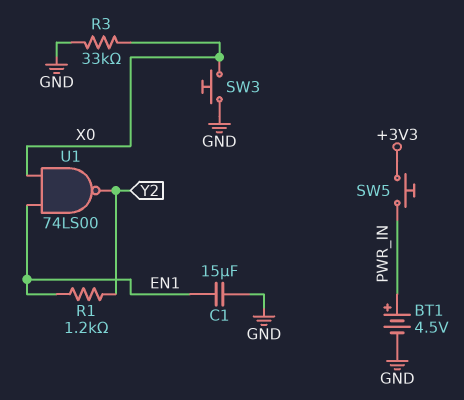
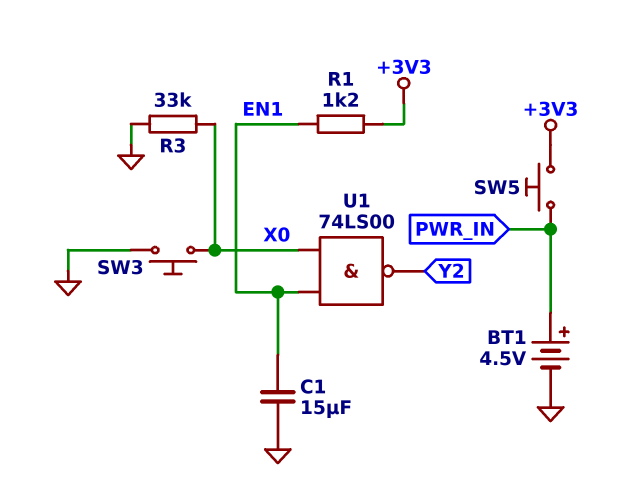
R1: 1.2k (EN1, Y2) -> 1.2k (+3V3, EN1)

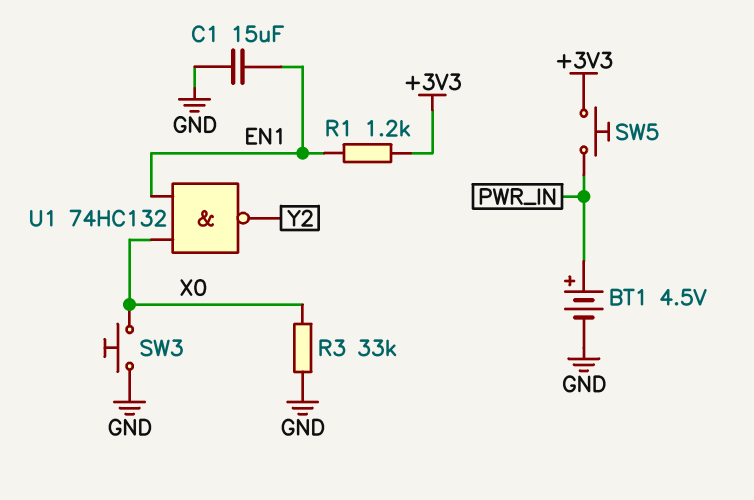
U1: NAND 74LS00 (in EN1, in X0, out Y2) -> NAND 74HC132 (in EN1, in X0, out Y2)

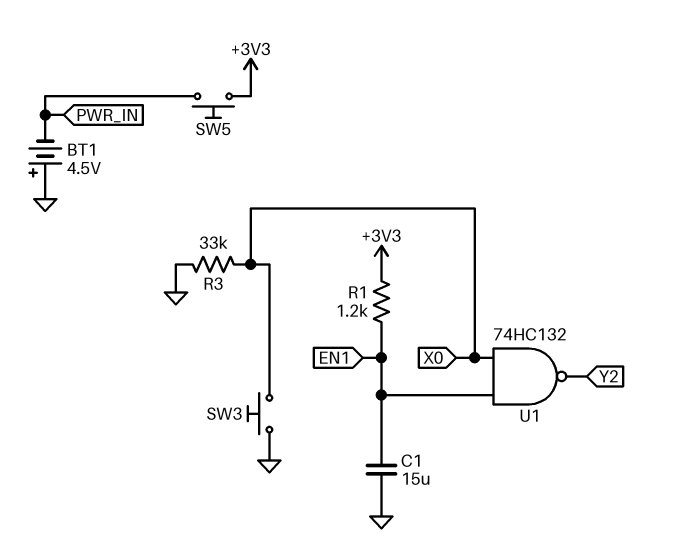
BT1: 4.5V (plus PWR_IN, minus GND) -> 4.5V (plus GND, minus PWR_IN)

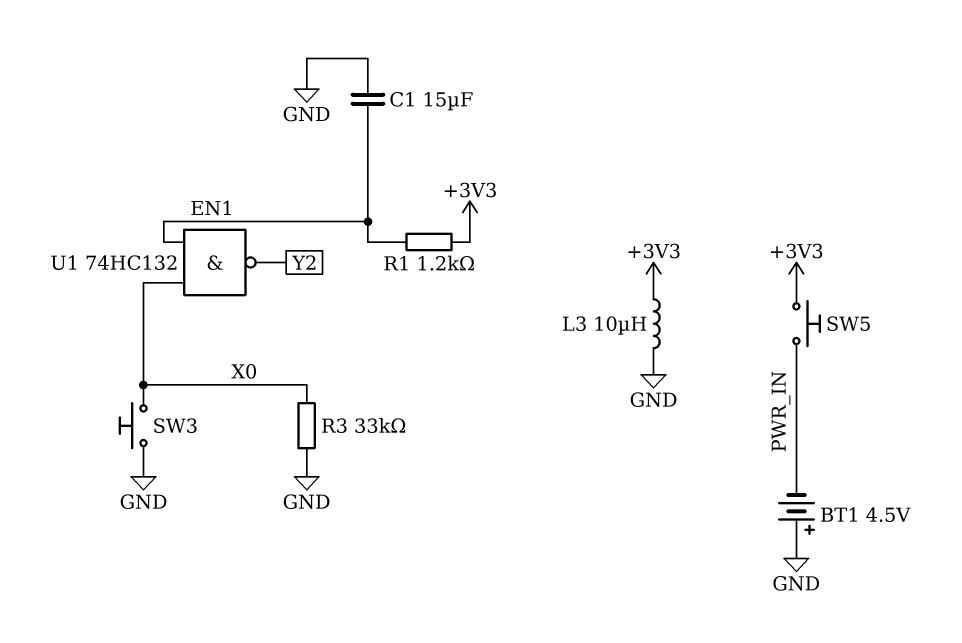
L3: none -> 10uH (+3V3, GND)

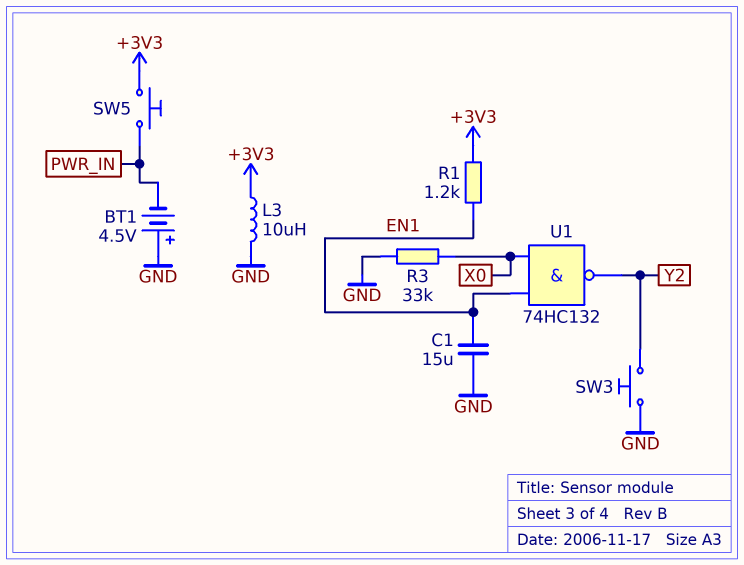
SW3: button (GND, X0) -> button (GND, Y2)

